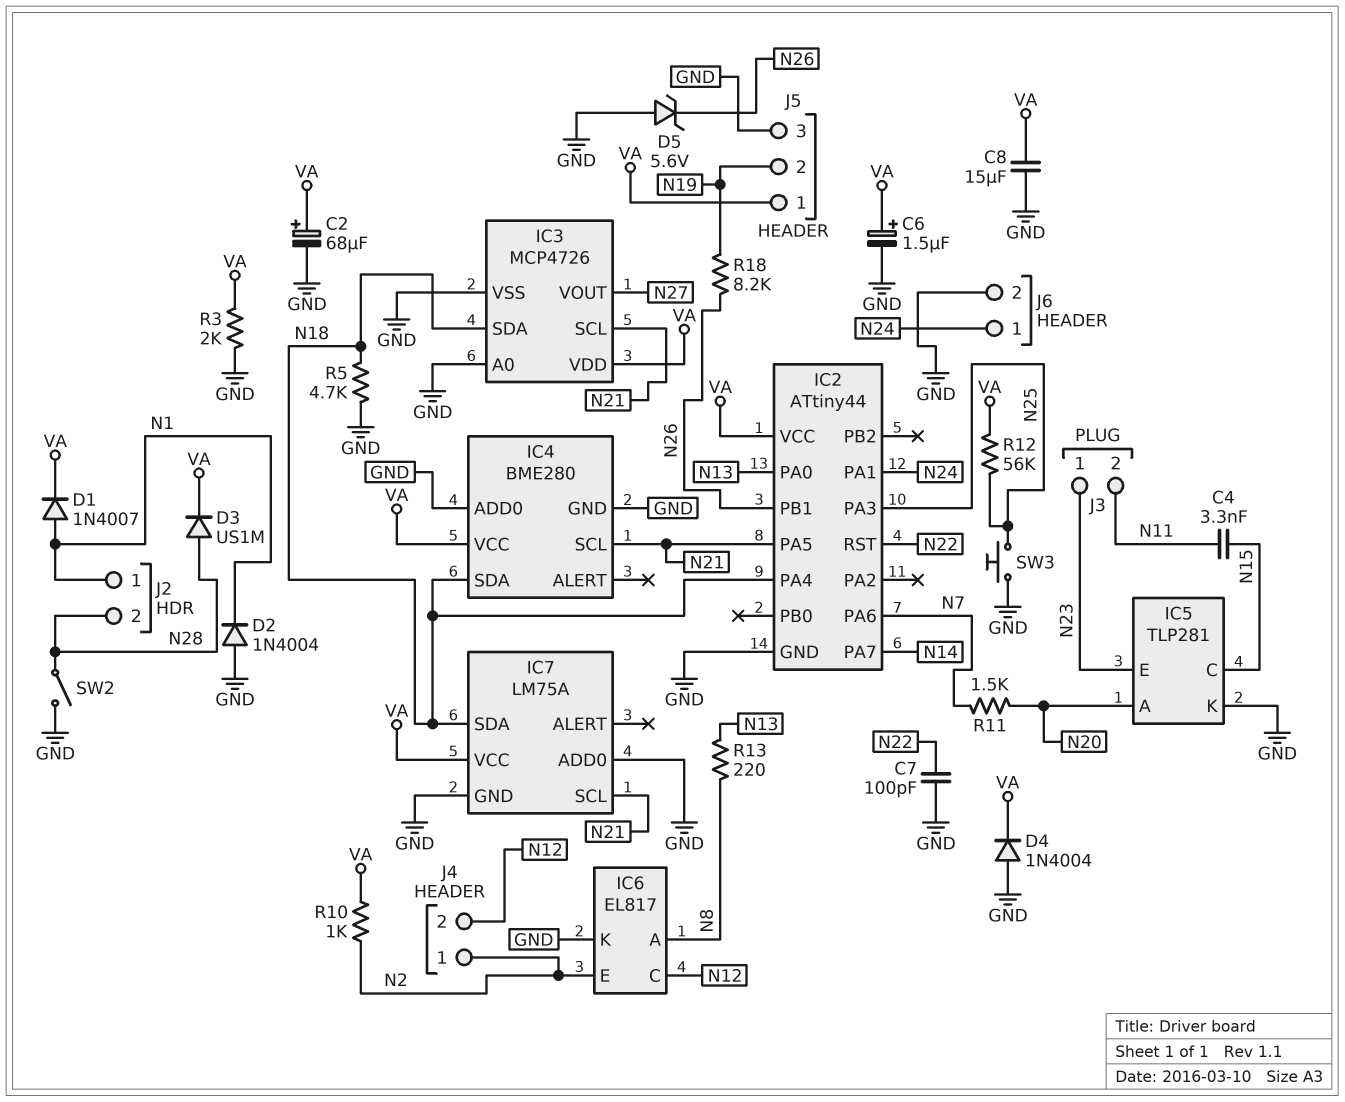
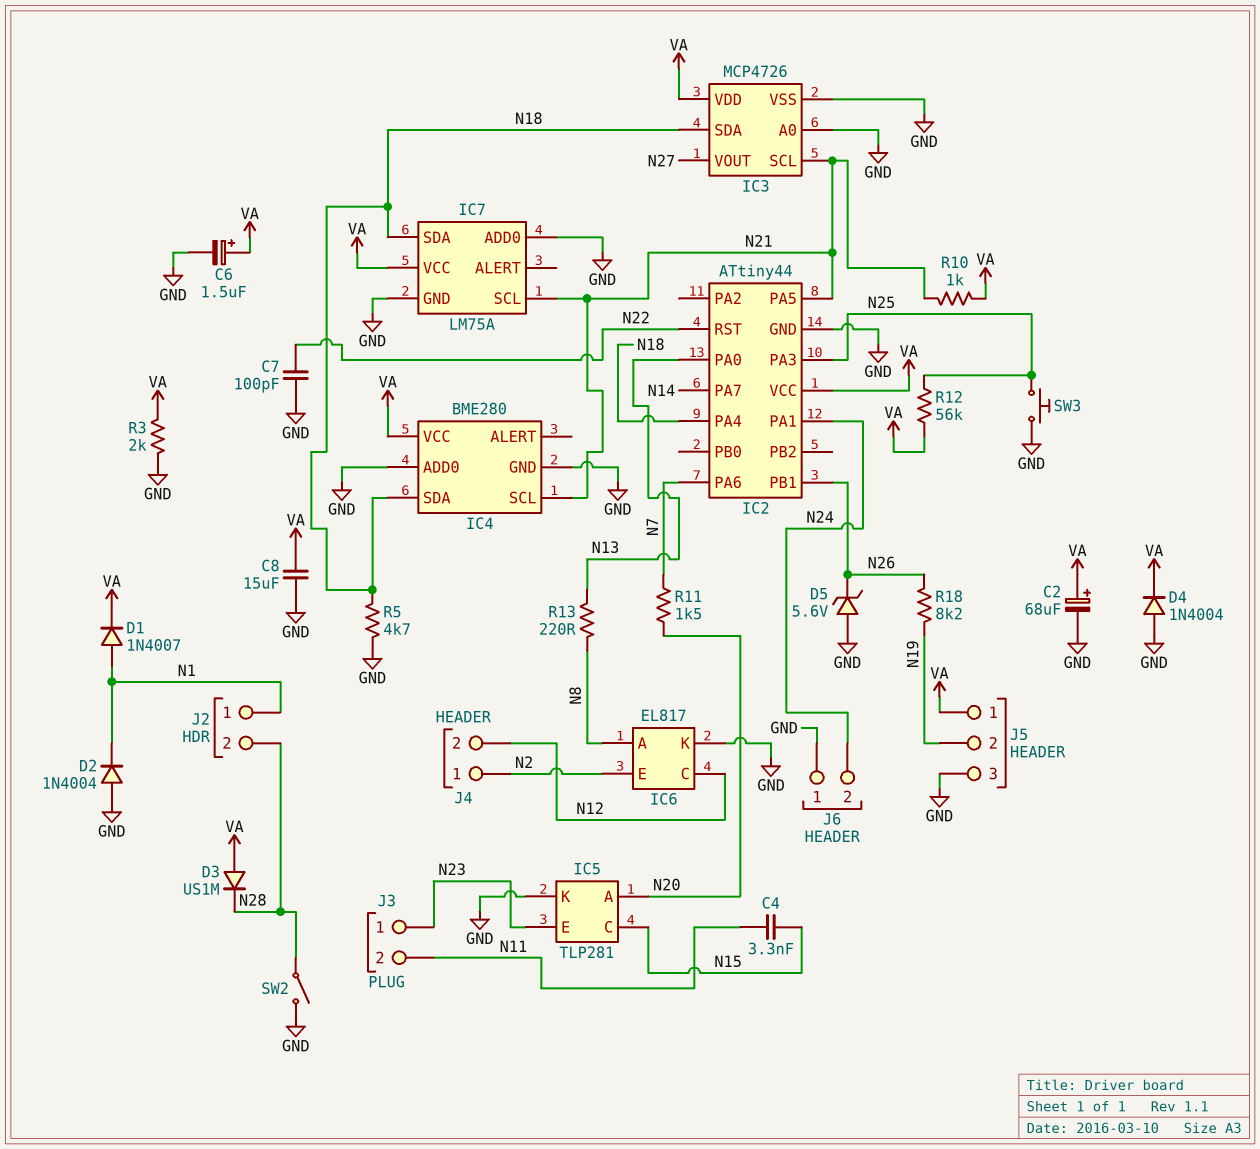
D3: diode US1M (A N28, K VA) -> diode US1M (A VA, K N28)
J6 pin 1: N24 -> GND
J6 pin 2: GND -> N24
R10: 1k (N2, VA) -> 1k (N21, VA)

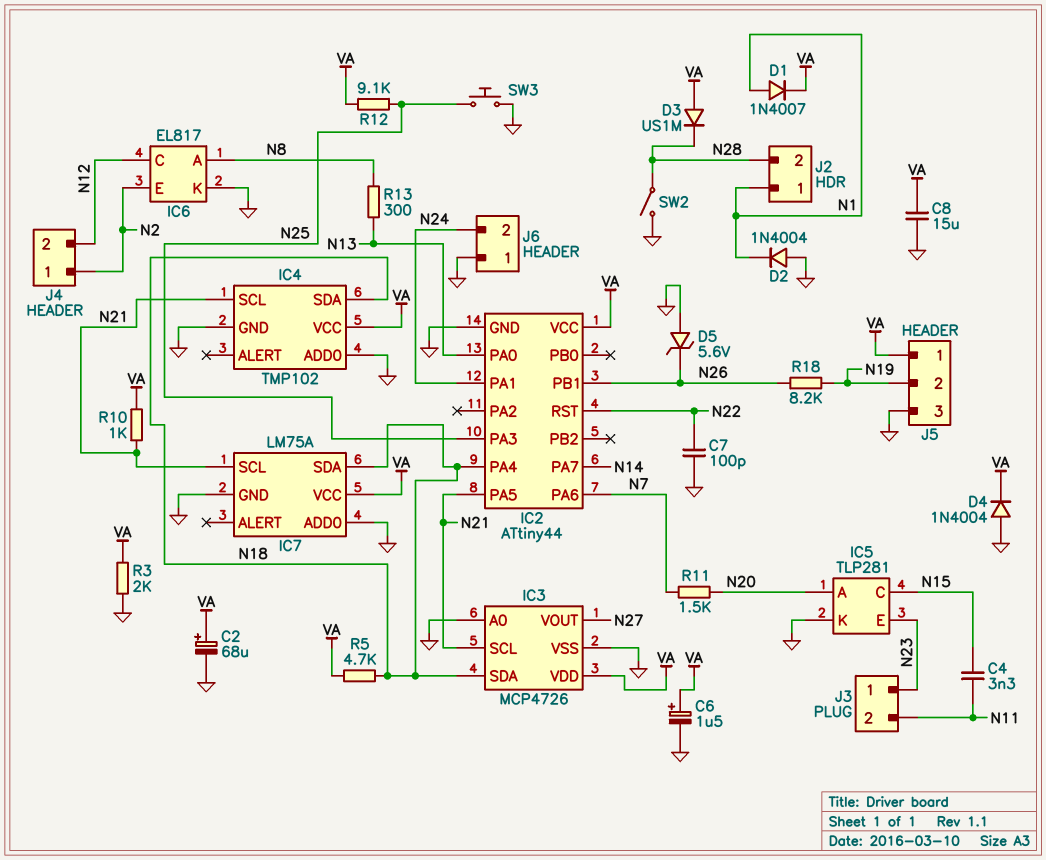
IC4: BME280 -> TMP102
R5: 4.7k (GND, N18) -> 4.7k (N18, VA)
R12: 56k (N25, VA) -> 9.1k (N25, VA)
R13: 220 (N8, N13) -> 300 (N8, N13)

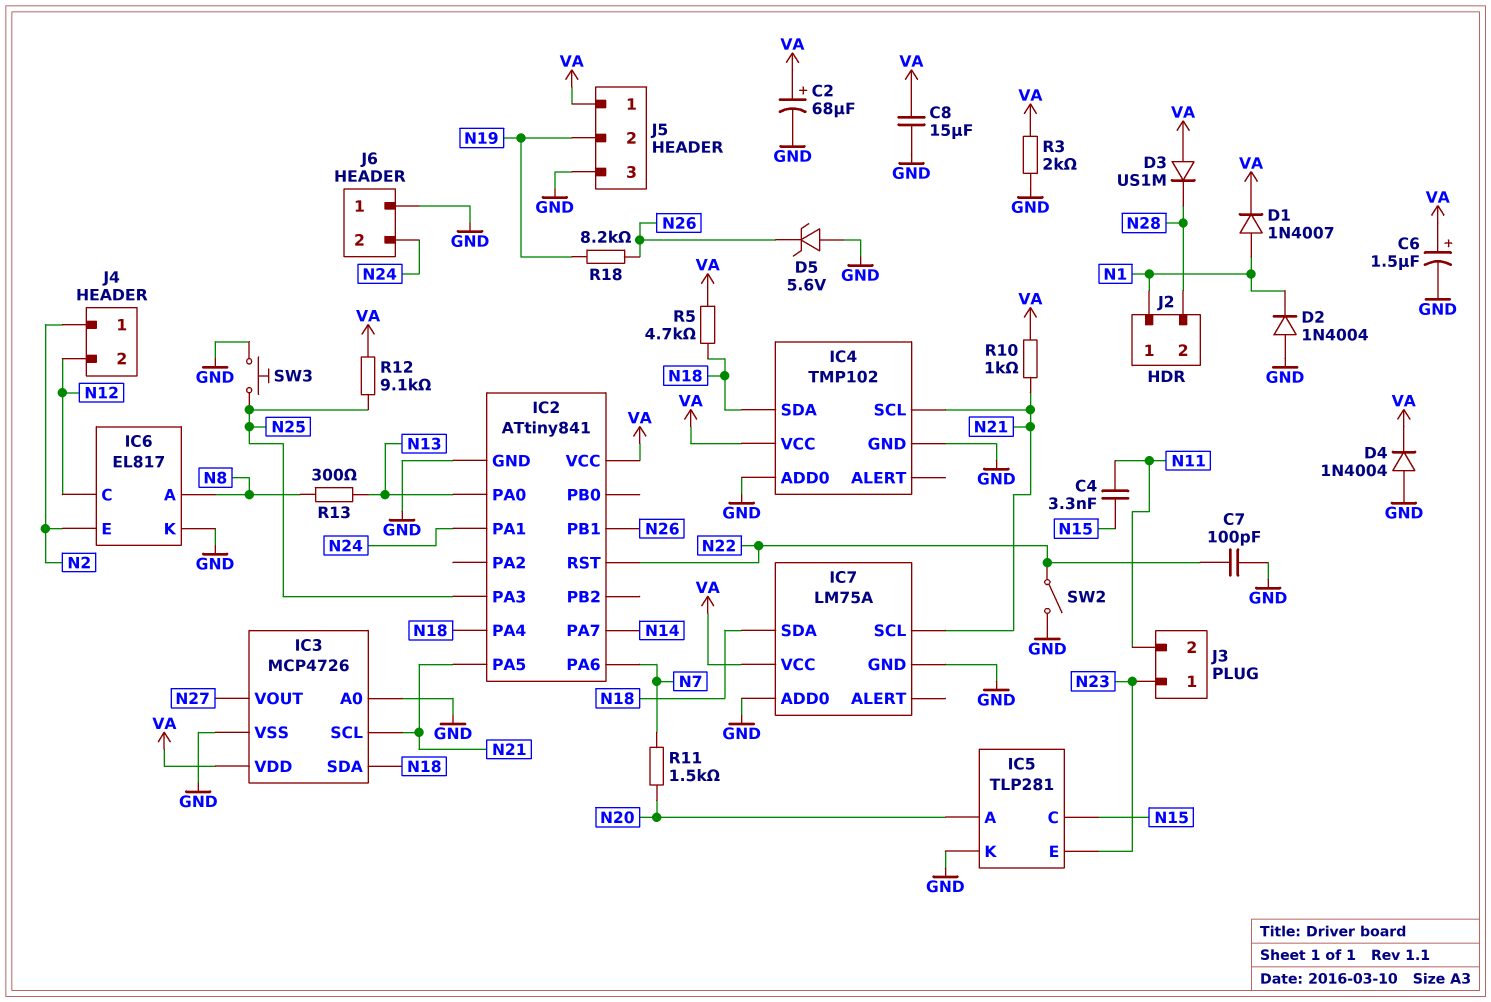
IC2: ATtiny44 -> ATtiny841
SW2: switch (GND, N28) -> switch (GND, N22)

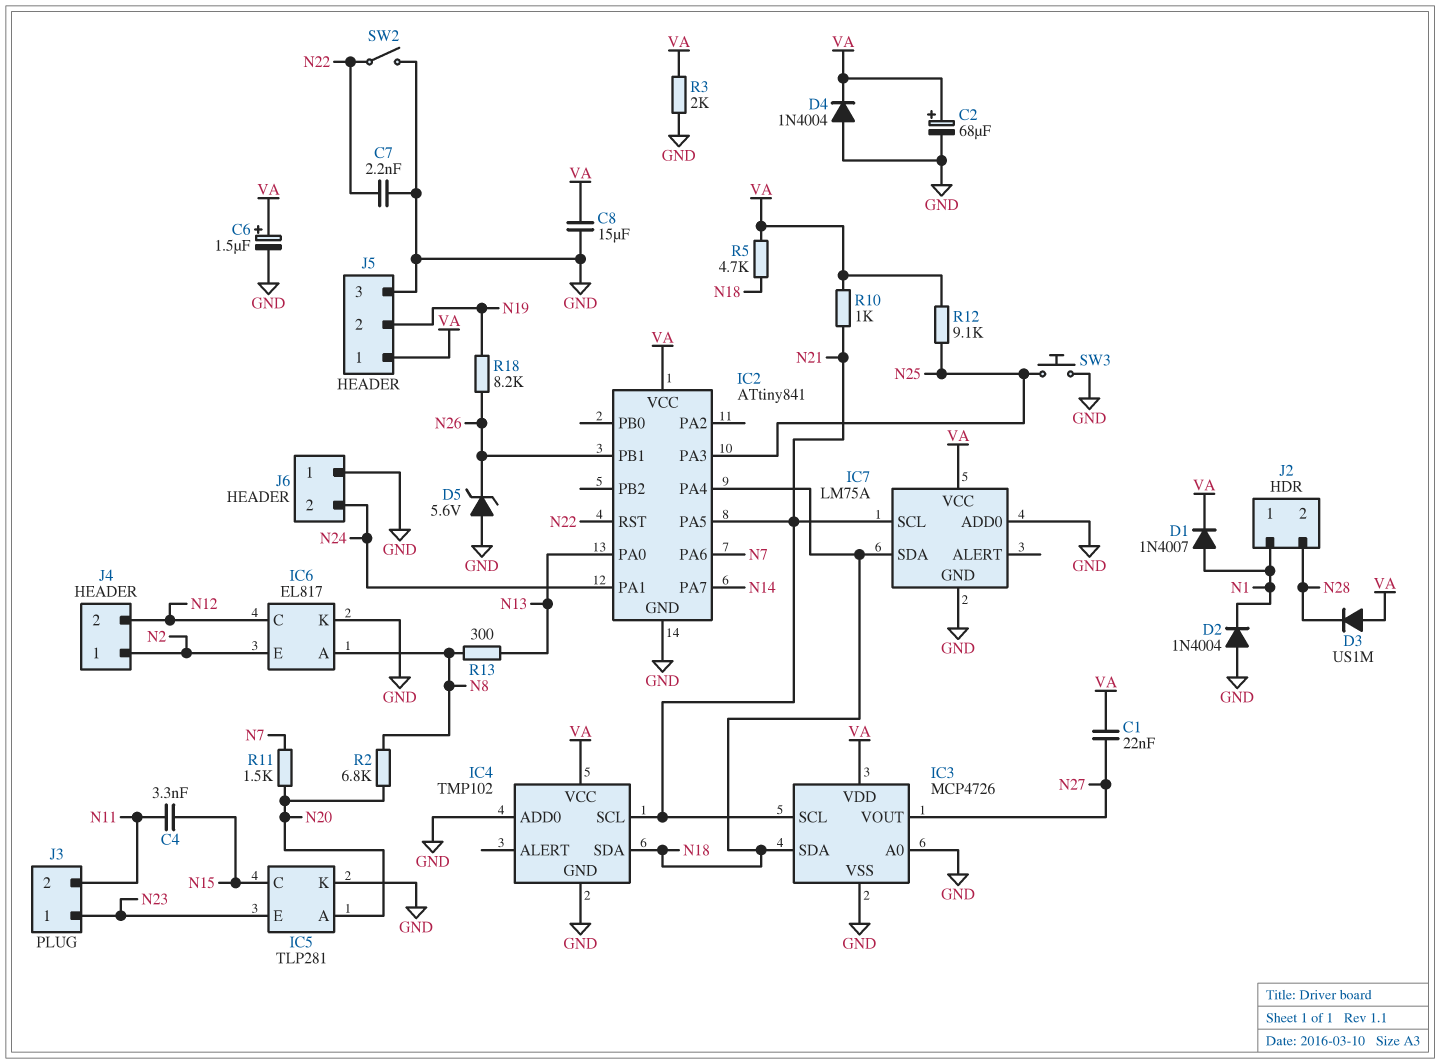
C1: none -> 22nF (N27, VA)
C7: 100pF (GND, N22) -> 2.2nF (GND, N22)
R2: none -> 6.8k (N8, N20)

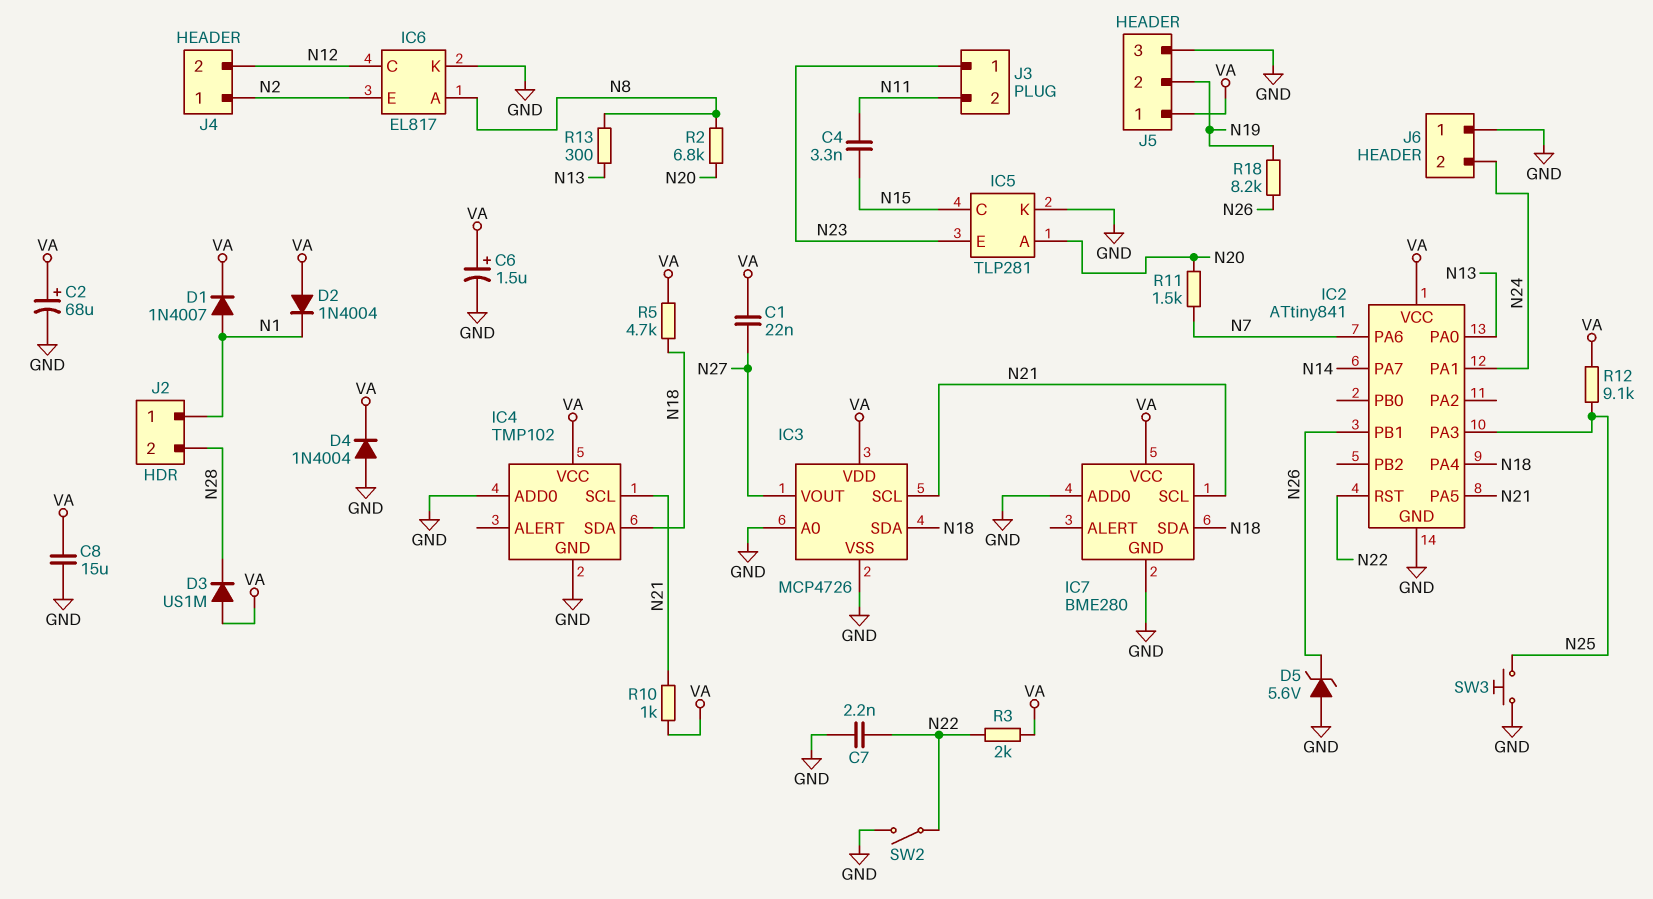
D2: diode 1N4004 (A GND, K N1) -> diode 1N4004 (A VA, K N1)
IC7: LM75A -> BME280
R3: 2k (GND, VA) -> 2k (N22, VA)

